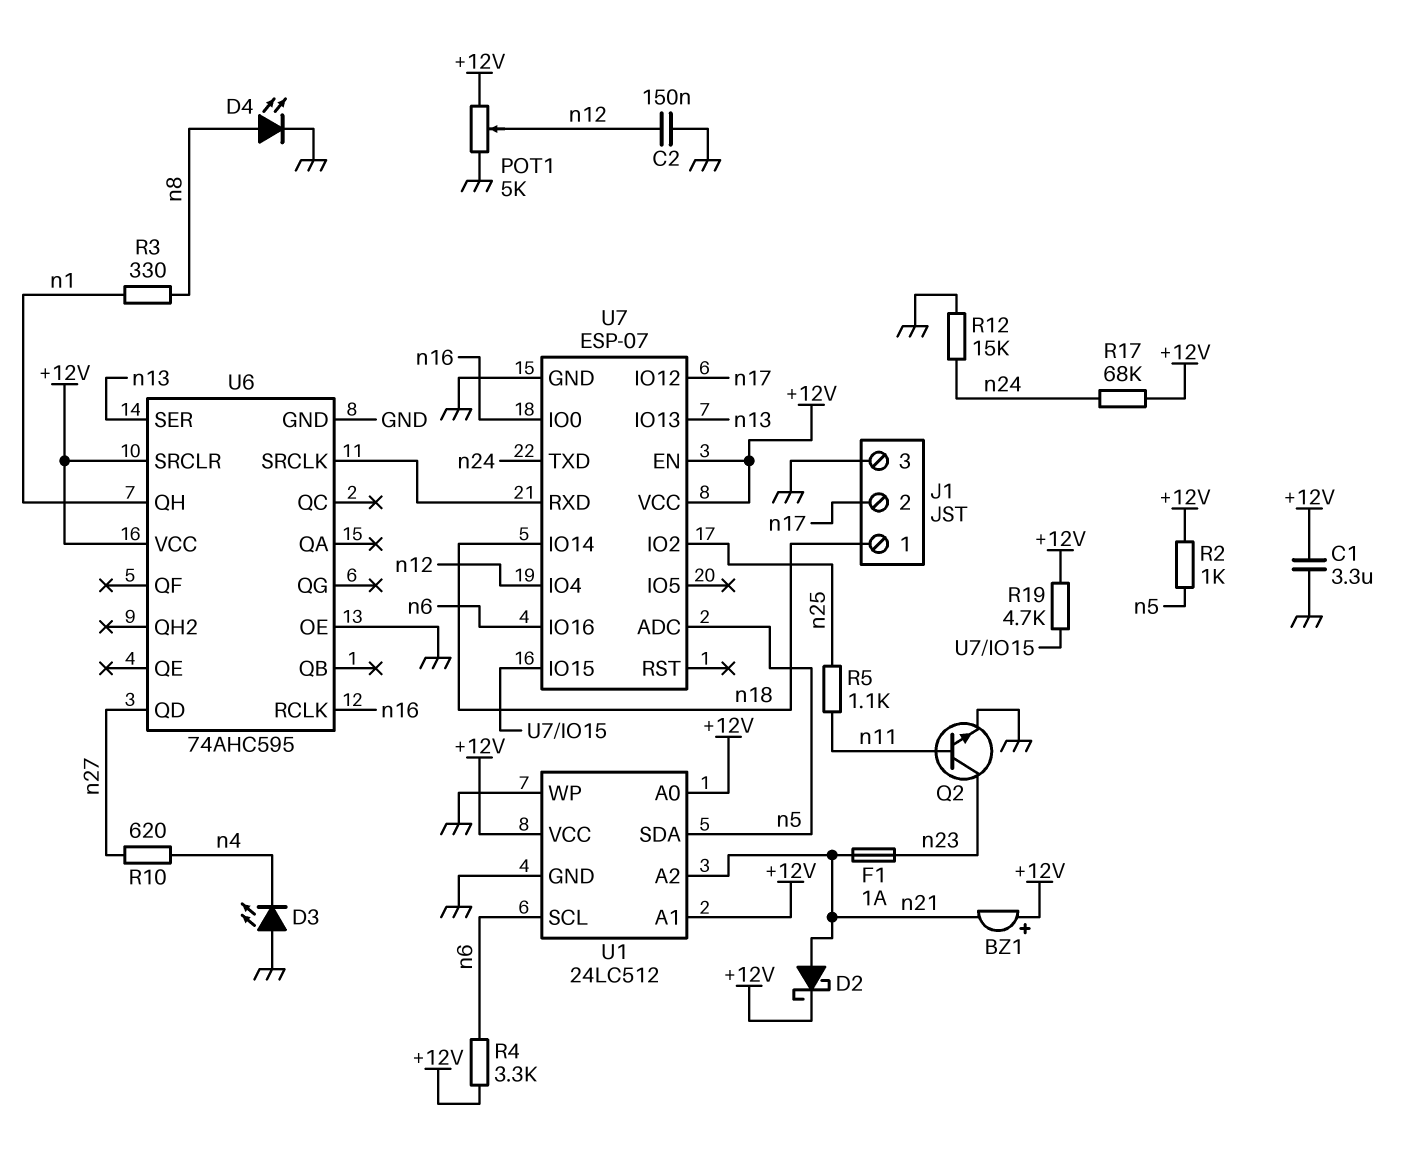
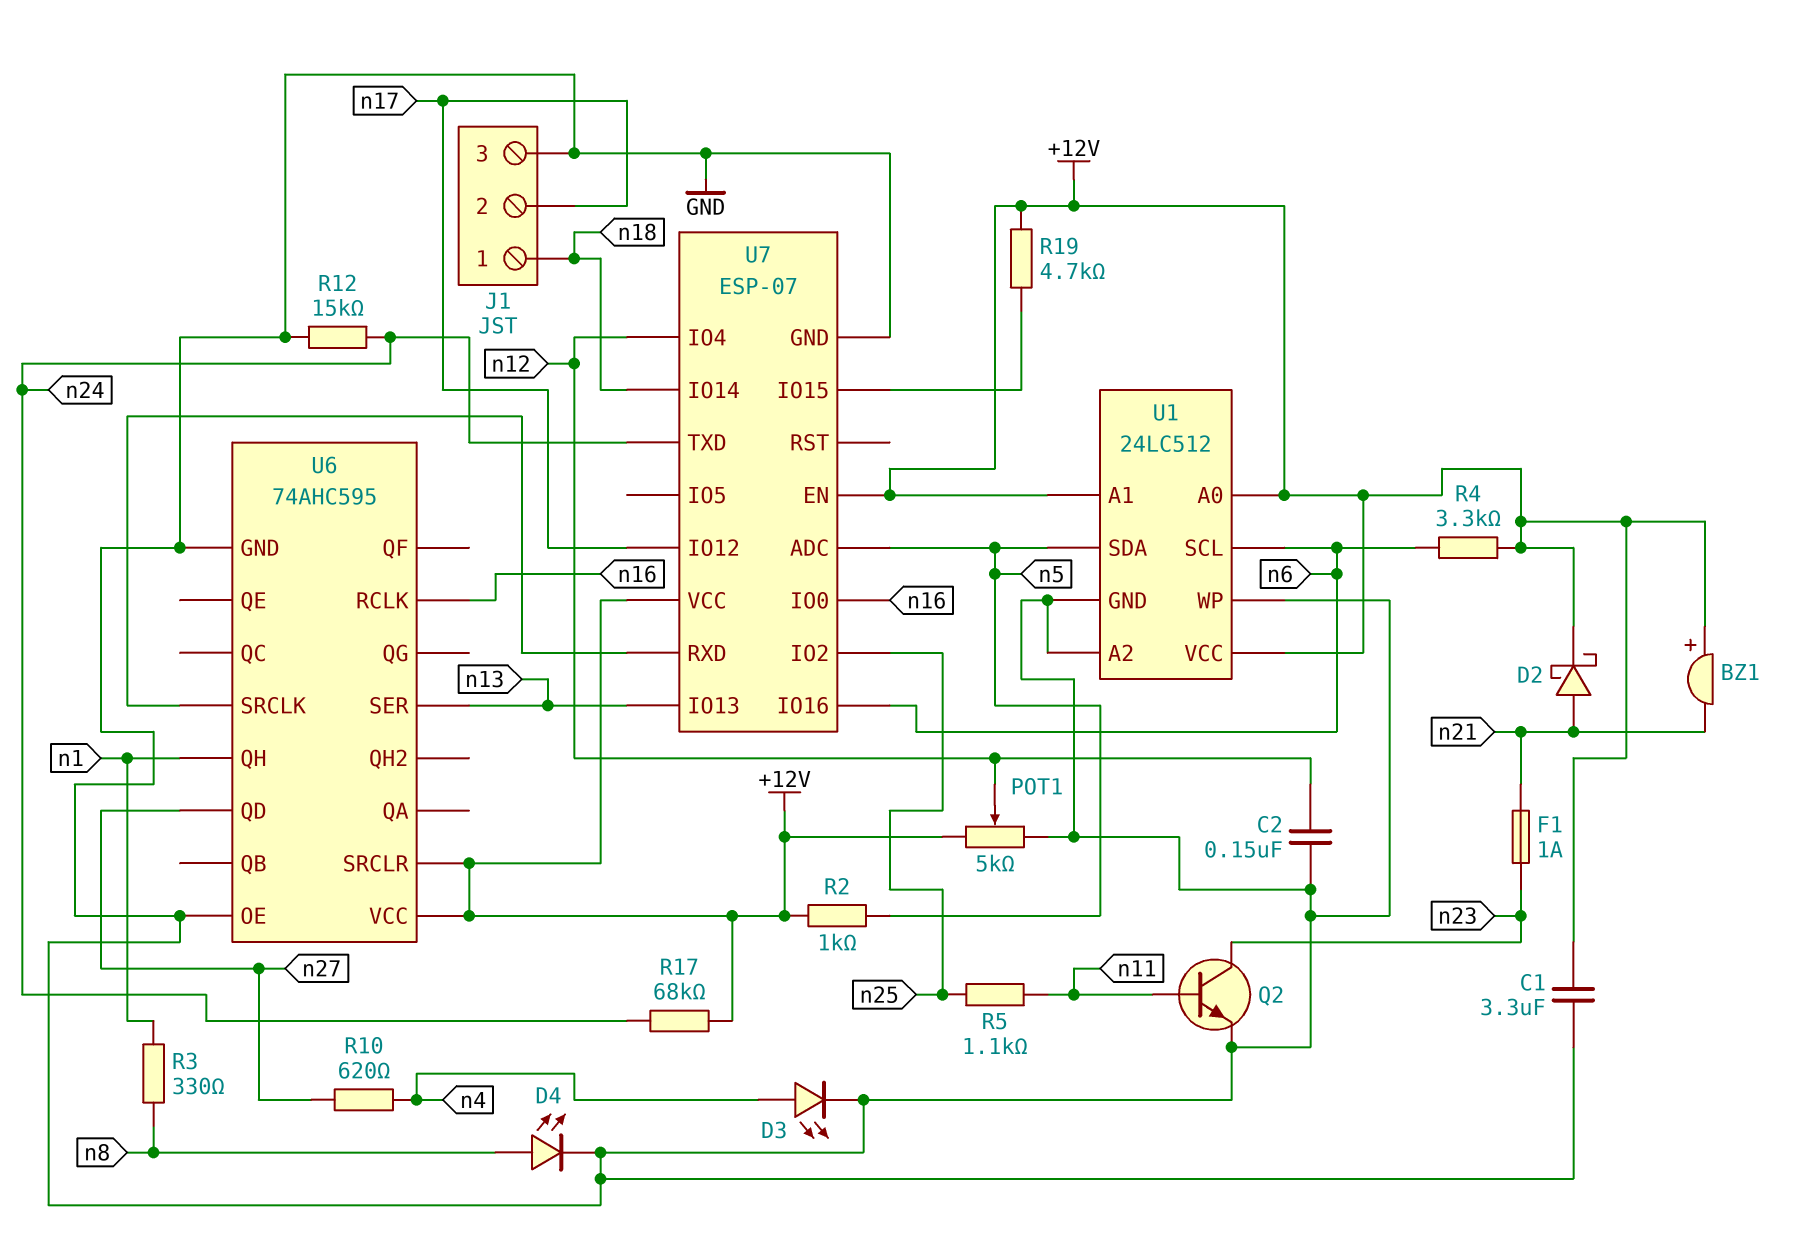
D3: LED (A GND, K n4) -> LED (A n4, K GND)
U1 pin A2: n21 -> GND

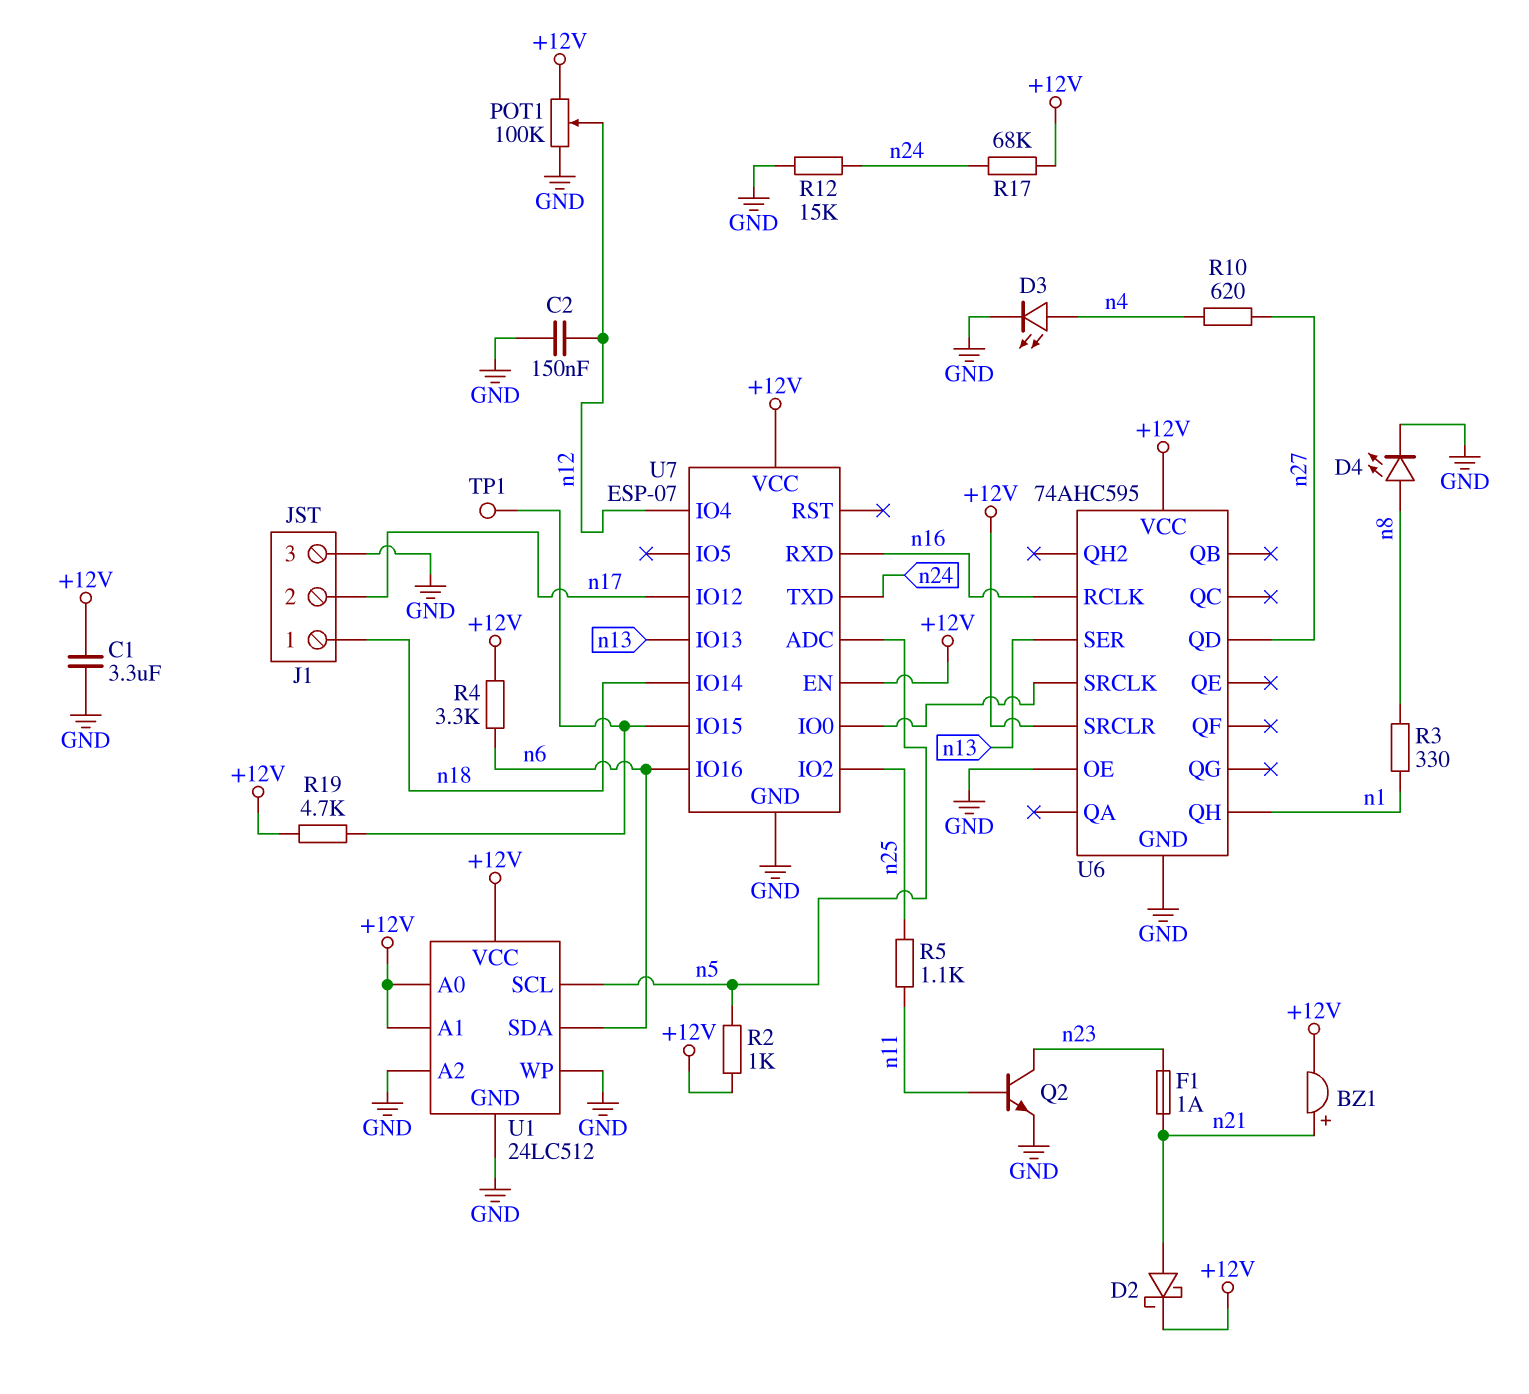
BZ1: buzzer (plus +12V, minus n21) -> buzzer (plus n21, minus +12V)
POT1: 5k (+12V, GND, wiper n12) -> 100k (+12V, GND, wiper n12)
TP1: none -> test point (U7/IO15)
U1 pin SCL: n6 -> n5
U1 pin SDA: n5 -> n6
U7 pin IO0: n16 -> U6/SRCLK
U7 pin RXD: U6/SRCLK -> n16

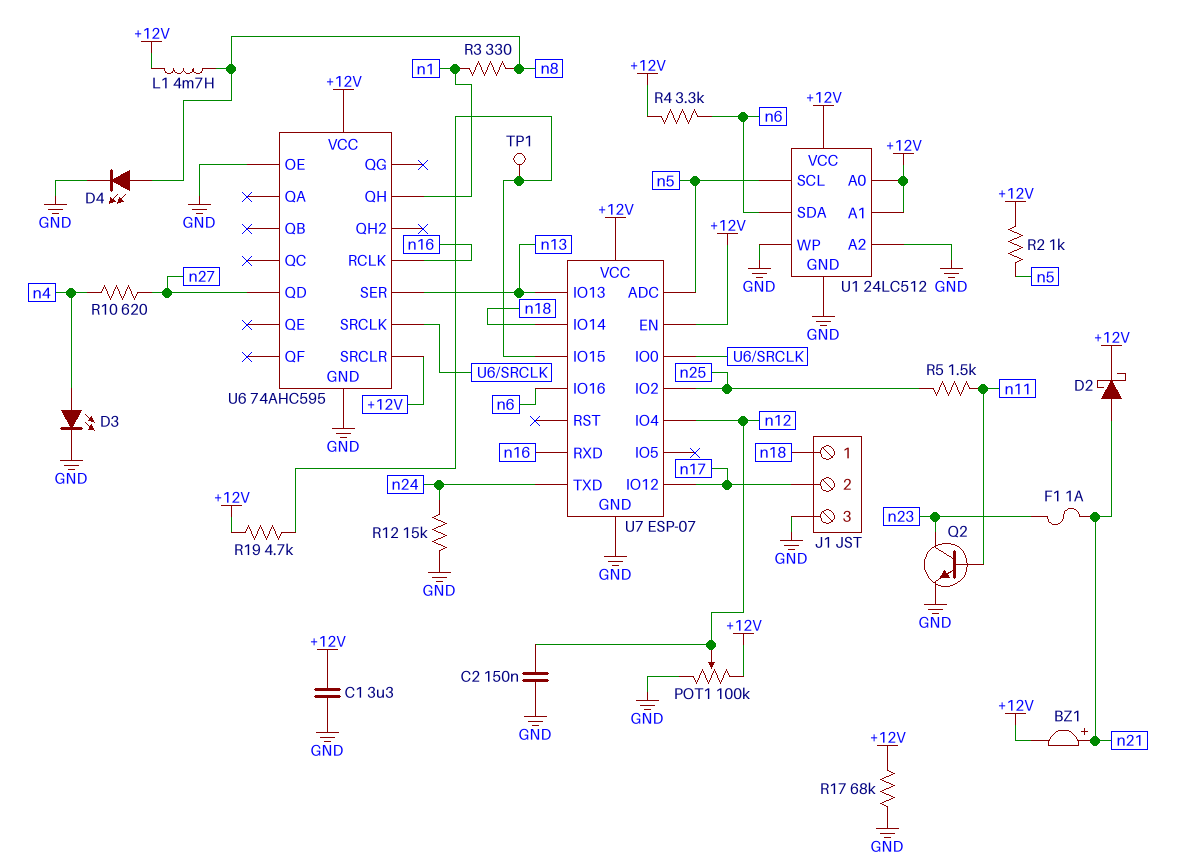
L1: none -> 4.7mH (+12V, n8)
R5: 1.1k (n11, n25) -> 1.5k (n11, n25)
R17: 68k (+12V, n24) -> 68k (+12V, GND)

